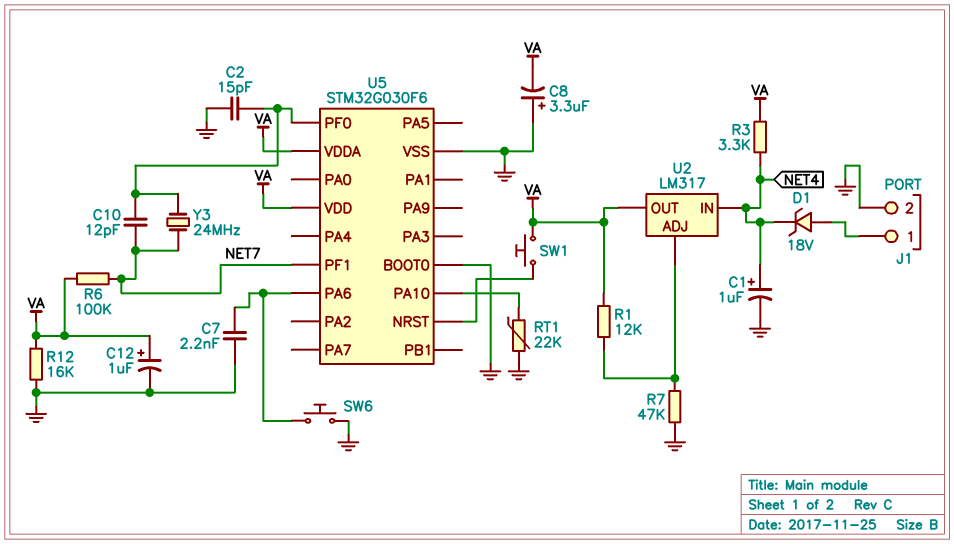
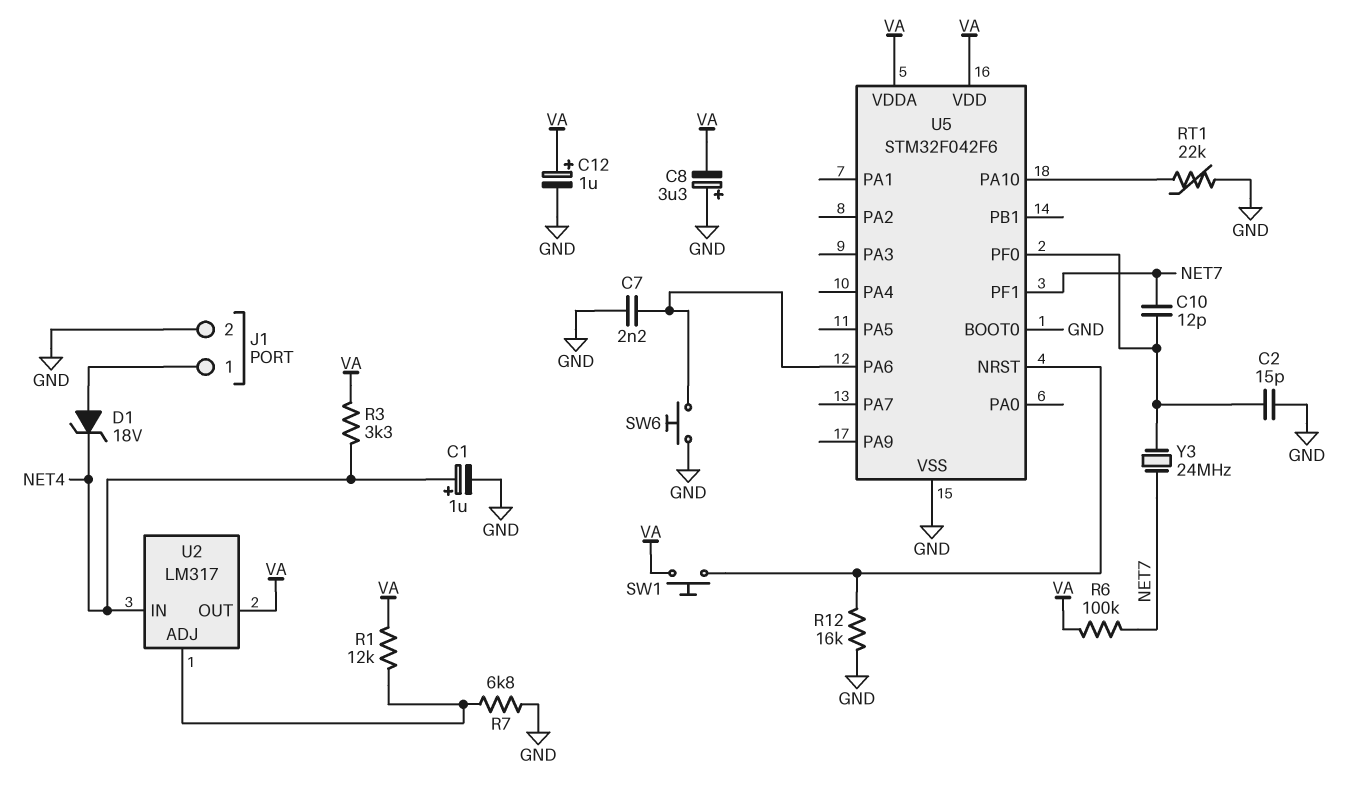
R7: 47k (GND, U2/ADJ) -> 6.8k (GND, U2/ADJ)
R12: 16k (GND, VA) -> 16k (GND, U5/NRST)
U5: STM32G030F6 -> STM32F042F6

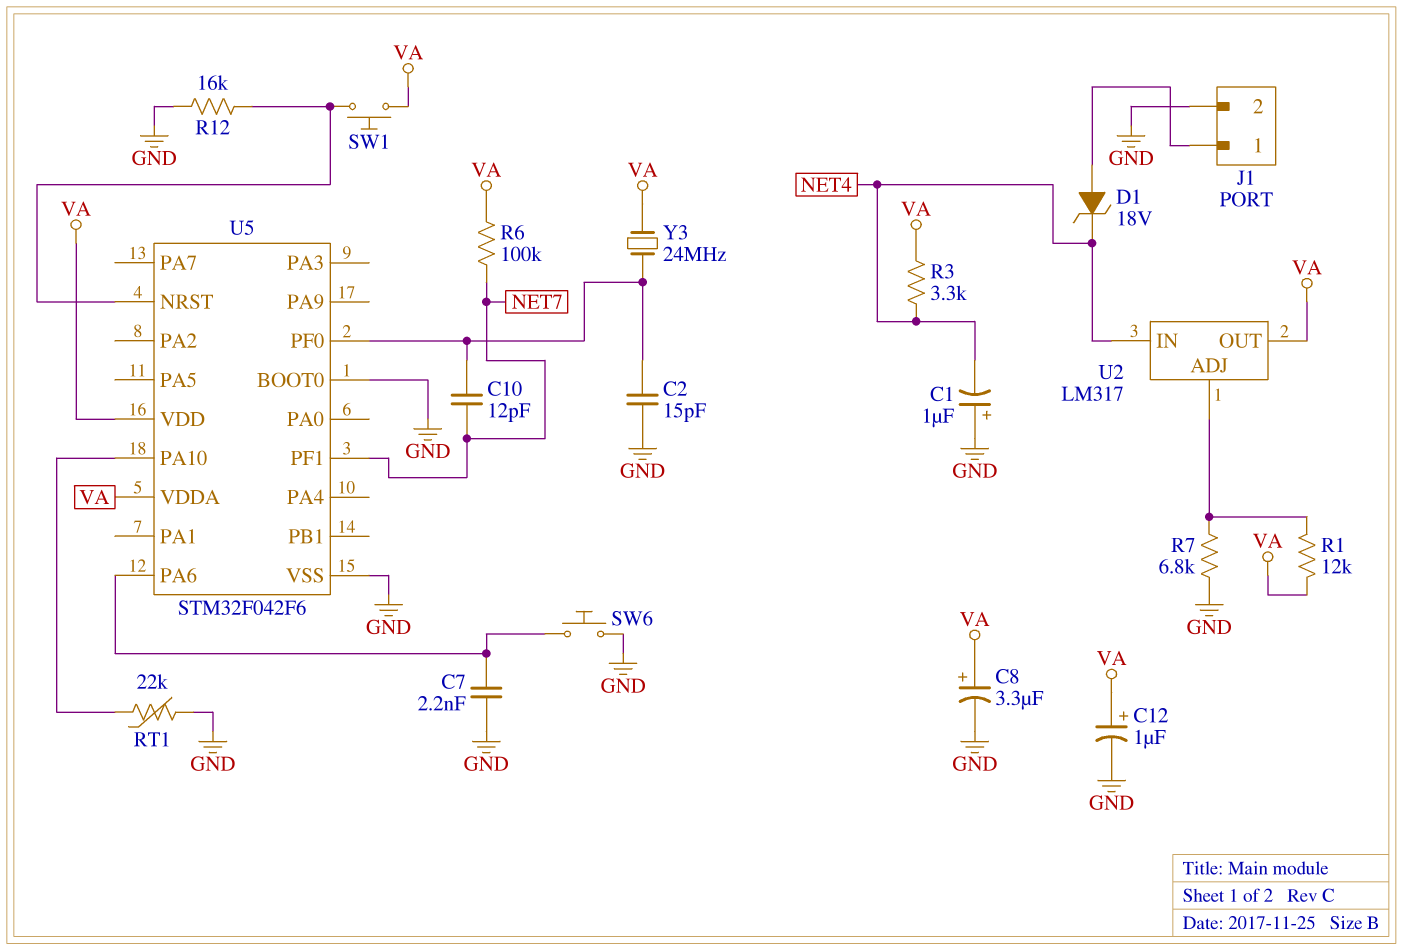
C1: 1uF (plus NET4, minus GND) -> 1uF (plus GND, minus NET4)
C8: 3.3uF (plus GND, minus VA) -> 3.3uF (plus VA, minus GND)
Y3: 24MHz (NET7, U5/PF0) -> 24MHz (U5/PF0, VA)

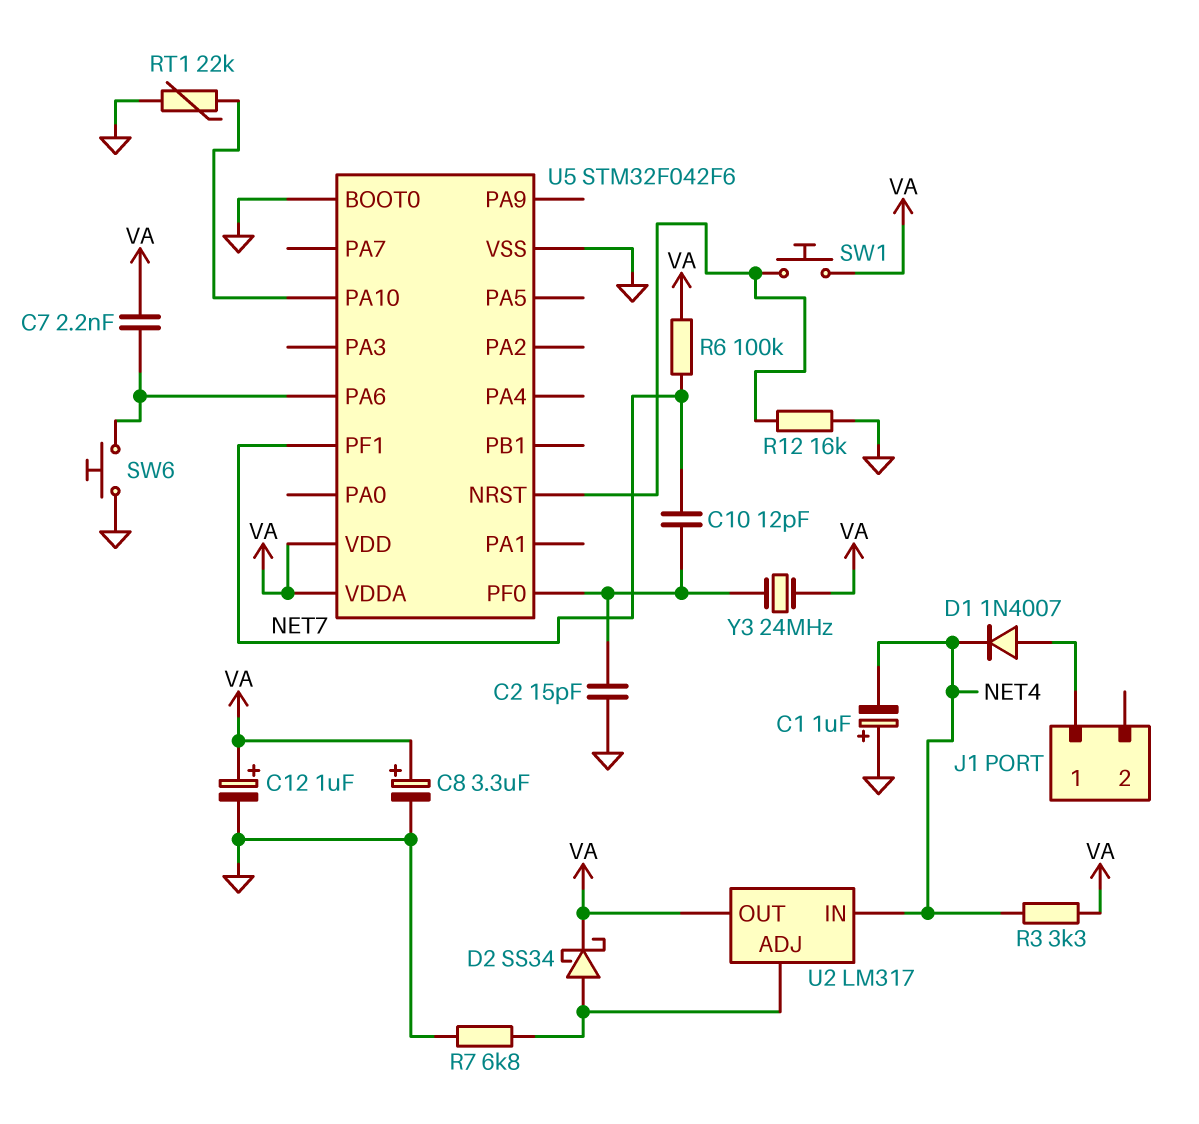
C7: 2.2nF (GND, U5/PA6) -> 2.2nF (U5/PA6, VA)
D1: zener 18V (A J1/1, K NET4) -> diode 1N4007 (A J1/1, K NET4)
D2: none -> schottky SS34 (A U2/ADJ, K VA)
J1 pin 2: GND -> none
R1: 12k (U2/ADJ, VA) -> none

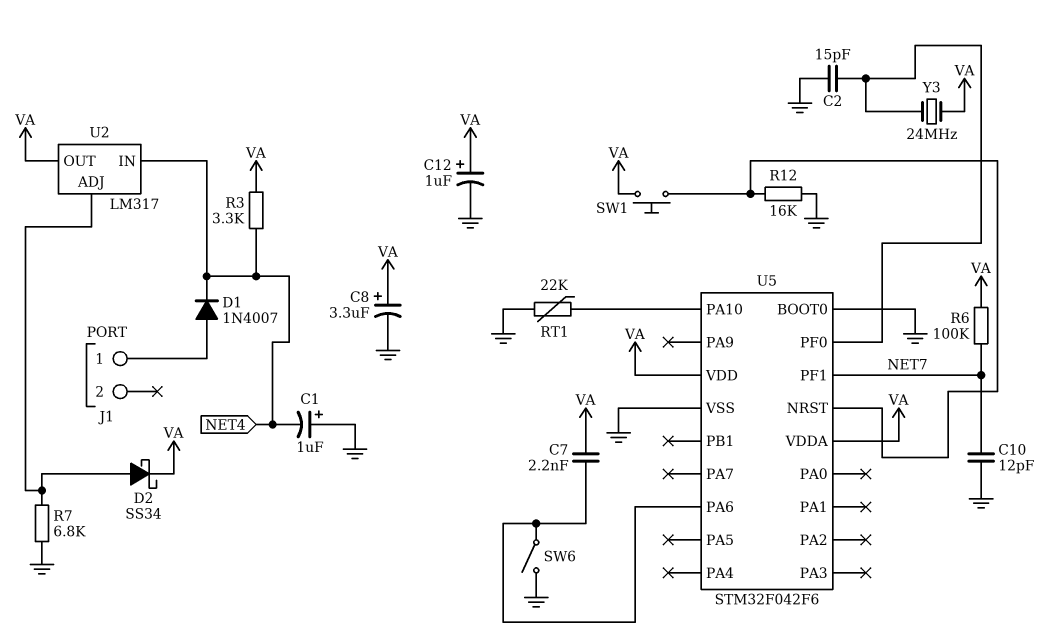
C10: 12pF (NET7, U5/PF0) -> 12pF (GND, NET7)
SW6: button (GND, U5/PA6) -> switch (GND, U5/PA6)

